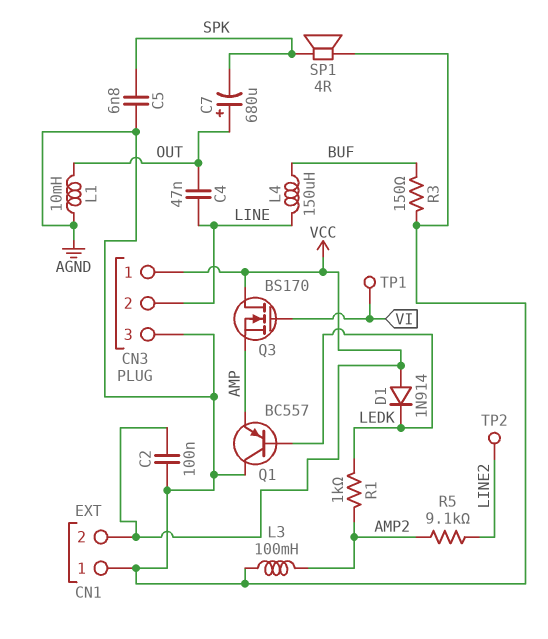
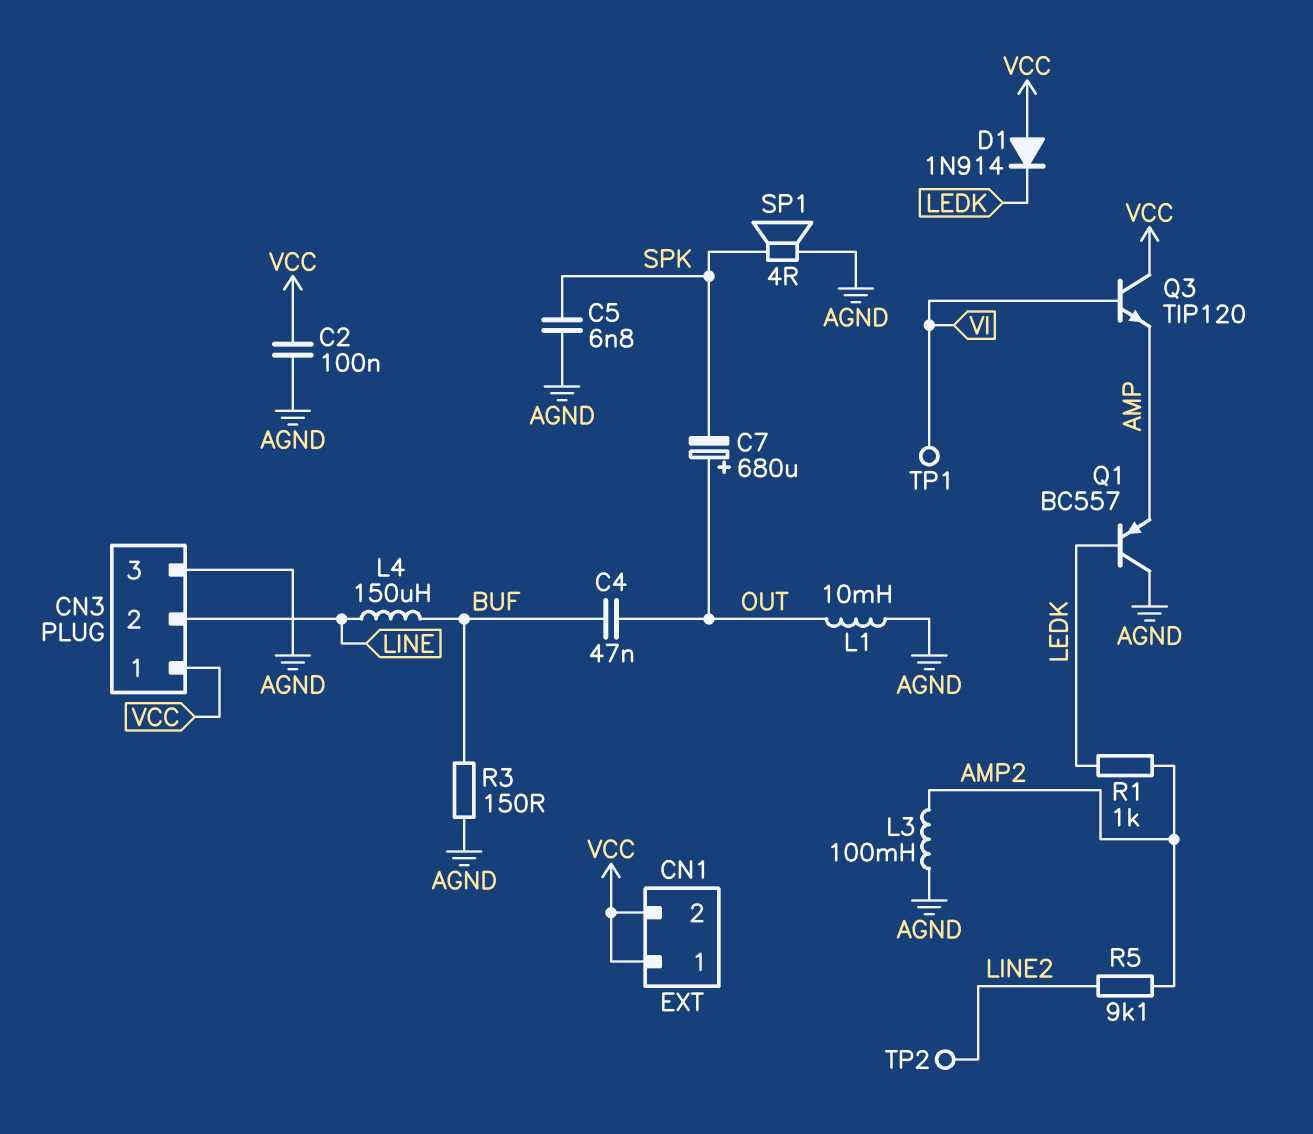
C4: 47nF (LINE, OUT) -> 47nF (BUF, OUT)
CN1 pin 1: AGND -> VCC
Q3: NMOS BS170 (G VI, D VCC, S AMP) -> NPN TIP120 (B VI, C VCC, E AMP)

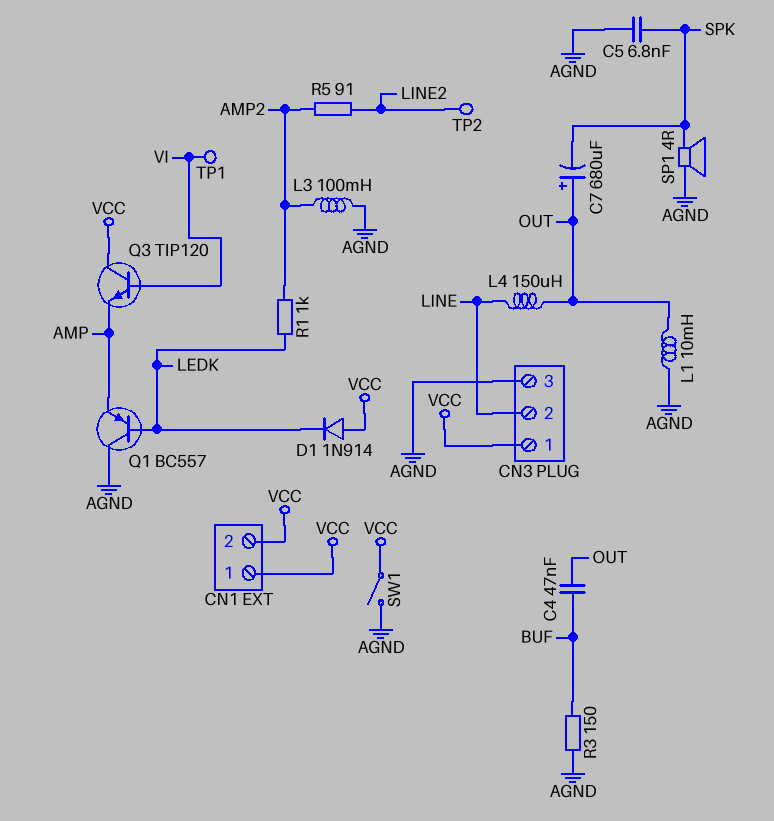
C2: 100nF (AGND, VCC) -> none
L4: 150uH (BUF, LINE) -> 150uH (LINE, OUT)
R5: 9.1k (AMP2, LINE2) -> 91 (AMP2, LINE2)
SW1: none -> switch (AGND, VCC)

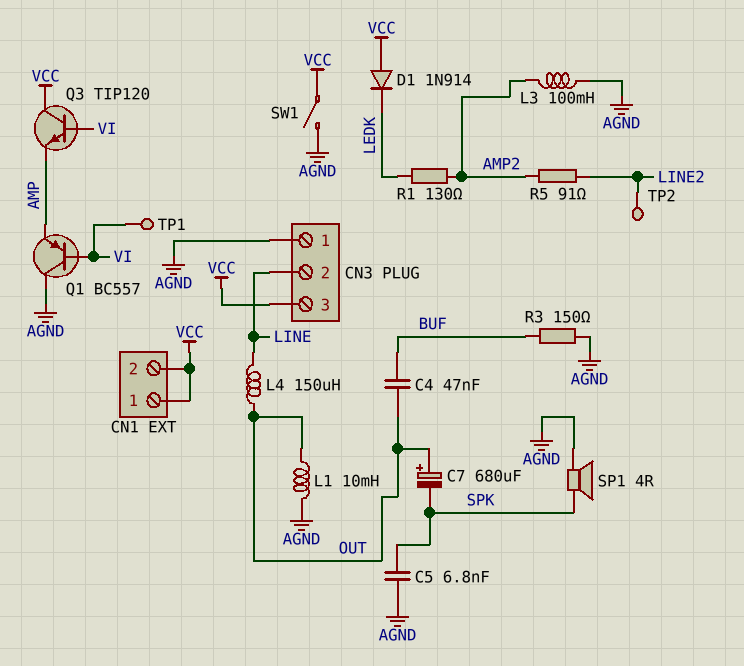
CN3 pin 1: VCC -> AGND
CN3 pin 3: AGND -> VCC
Q1: PNP BC557 (B LEDK, C AGND, E AMP) -> PNP BC557 (B VI, C AGND, E AMP)
R1: 1k (AMP2, LEDK) -> 130 (AMP2, LEDK)

